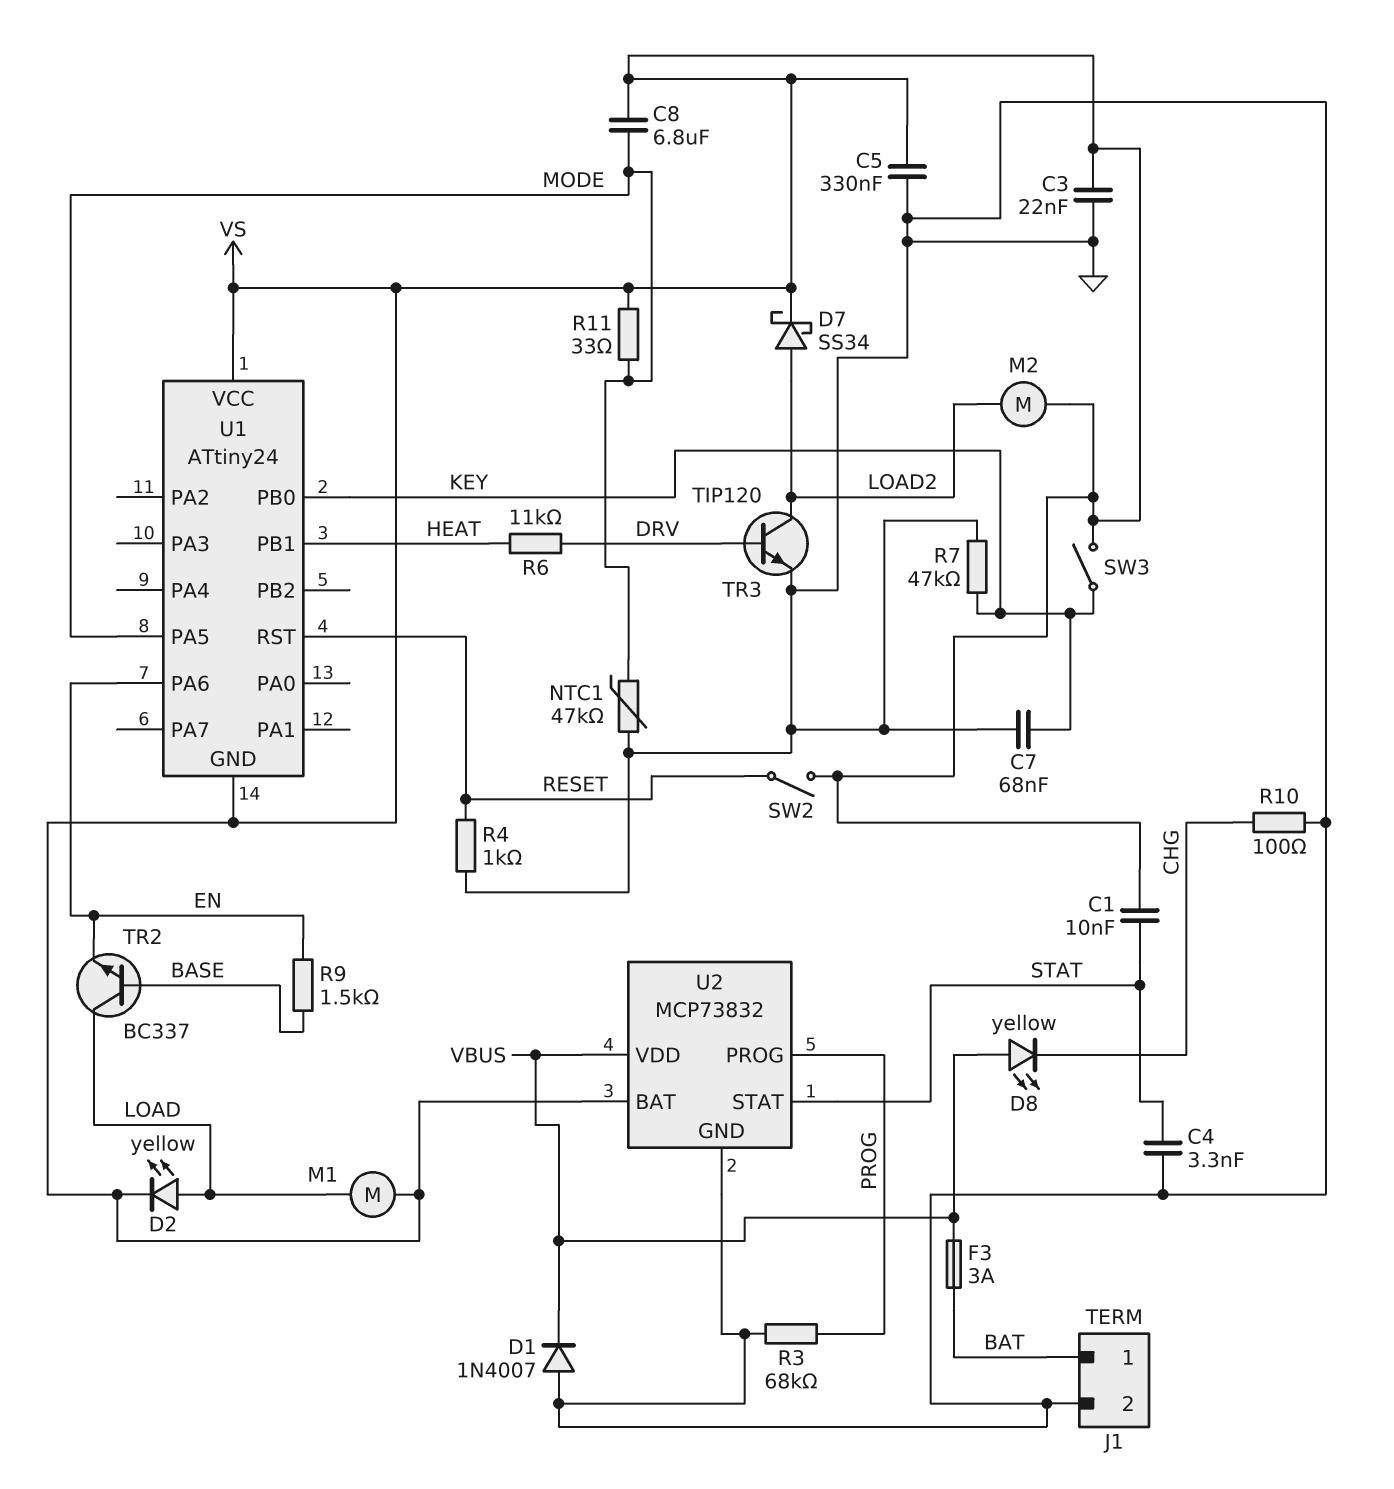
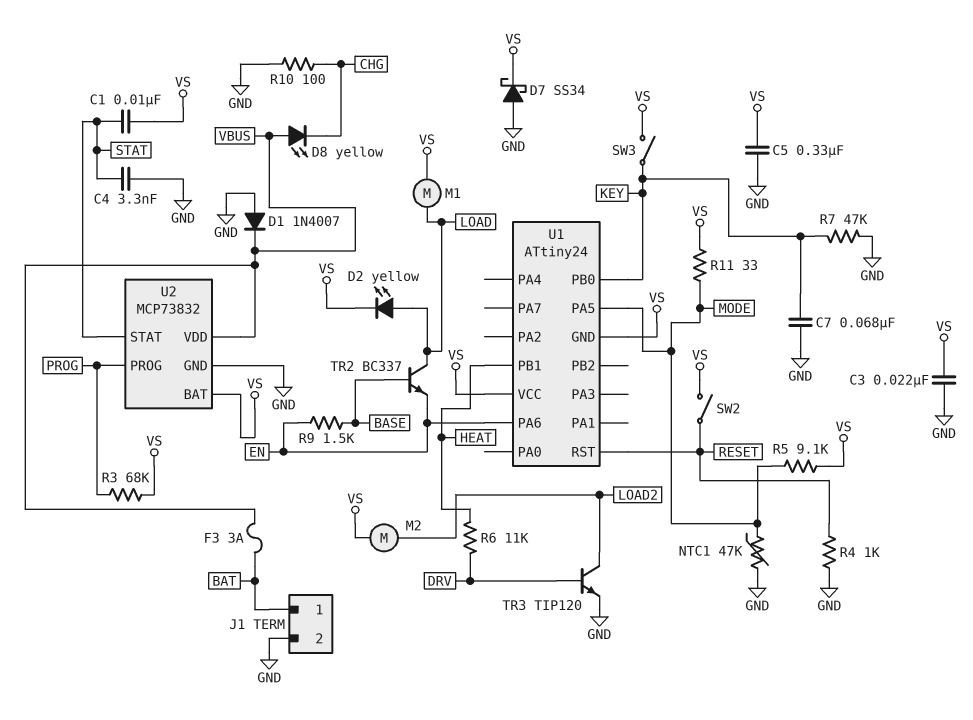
C8: 6.8uF (MODE, VS) -> none
D7: schottky SS34 (A LOAD2, K VS) -> schottky SS34 (A GND, K VS)
R3: 68k (GND, PROG) -> 68k (PROG, VS)
R5: none -> 9.1k (MODE, VS)

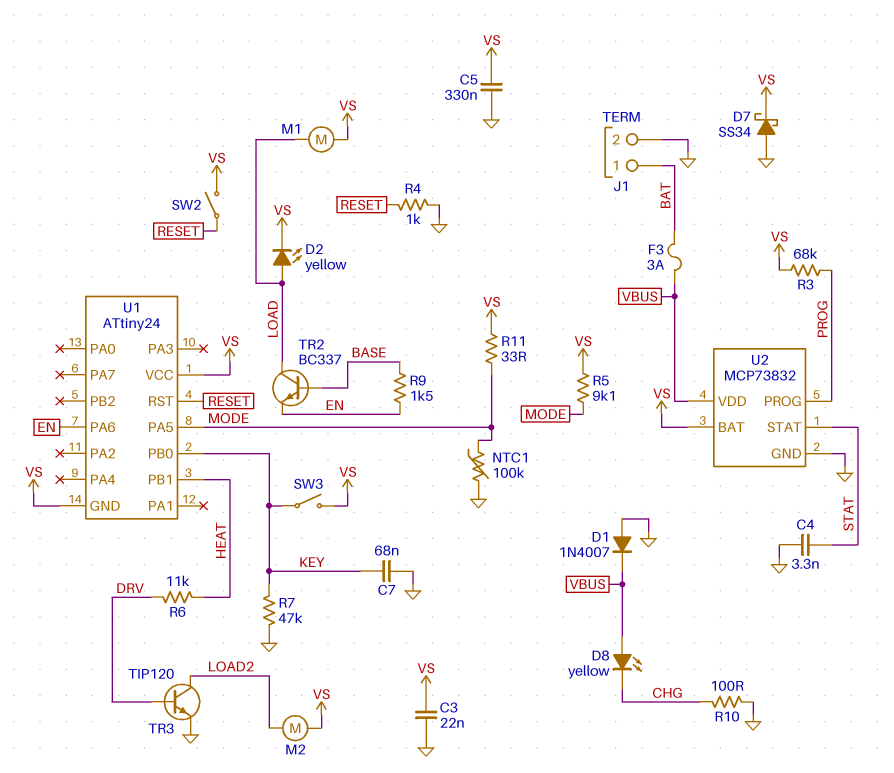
C1: 10nF (STAT, VS) -> none
NTC1: 47k (GND, MODE) -> 100k (GND, MODE)

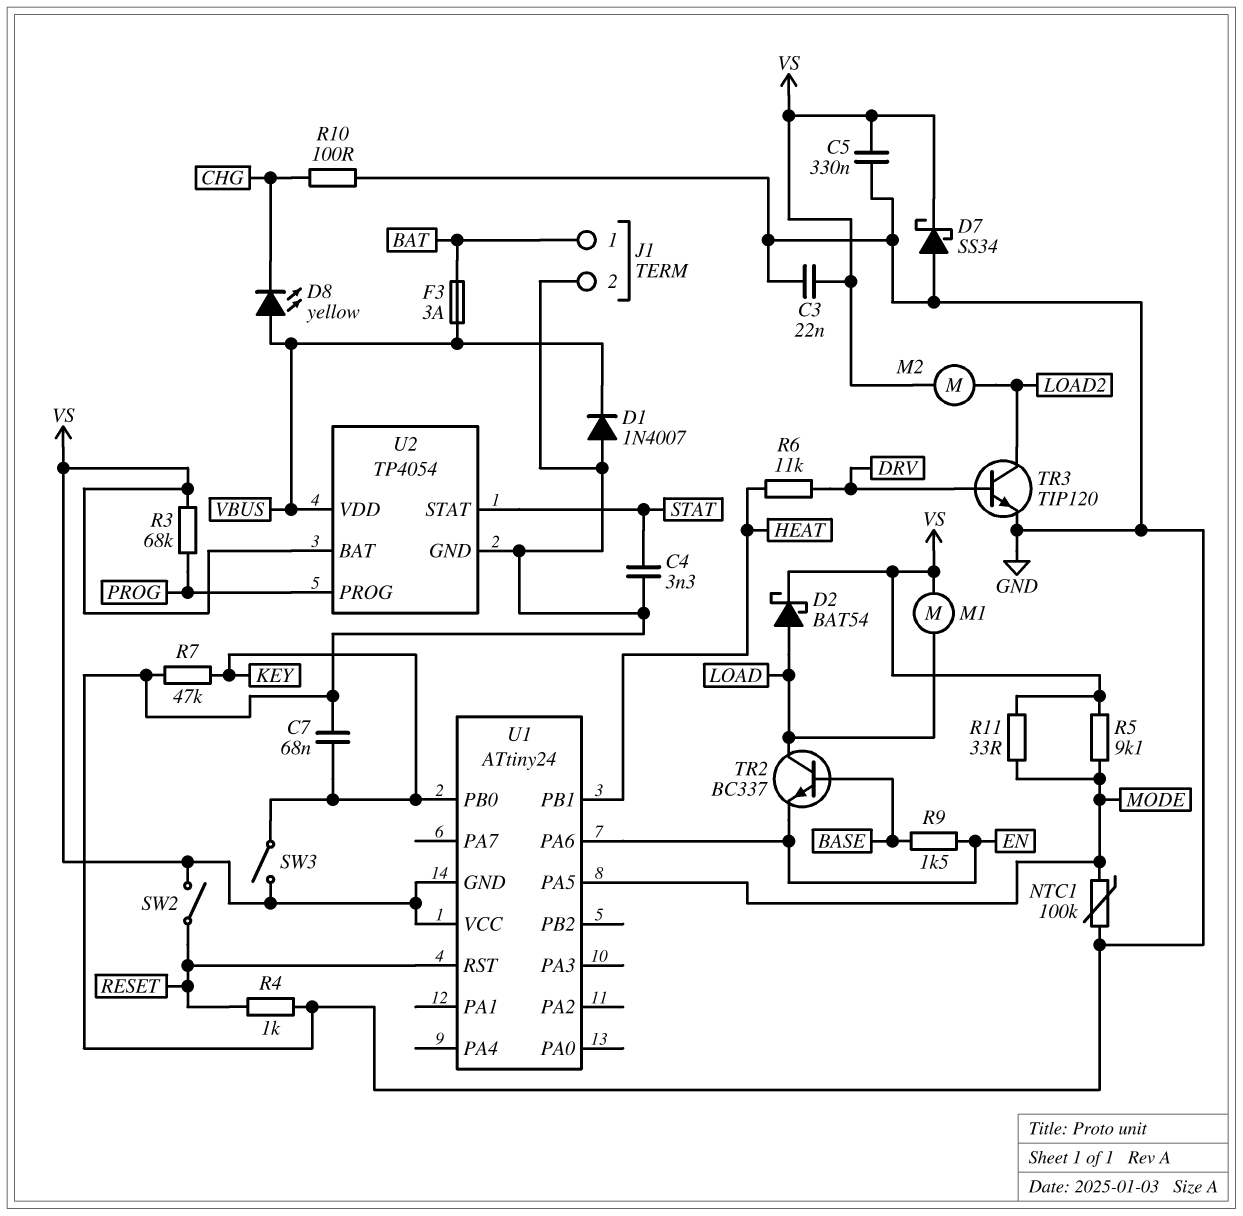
D2: LED yellow (A LOAD, K VS) -> schottky BAT54 (A LOAD, K VS)
U2: MCP73832 -> TP4054

